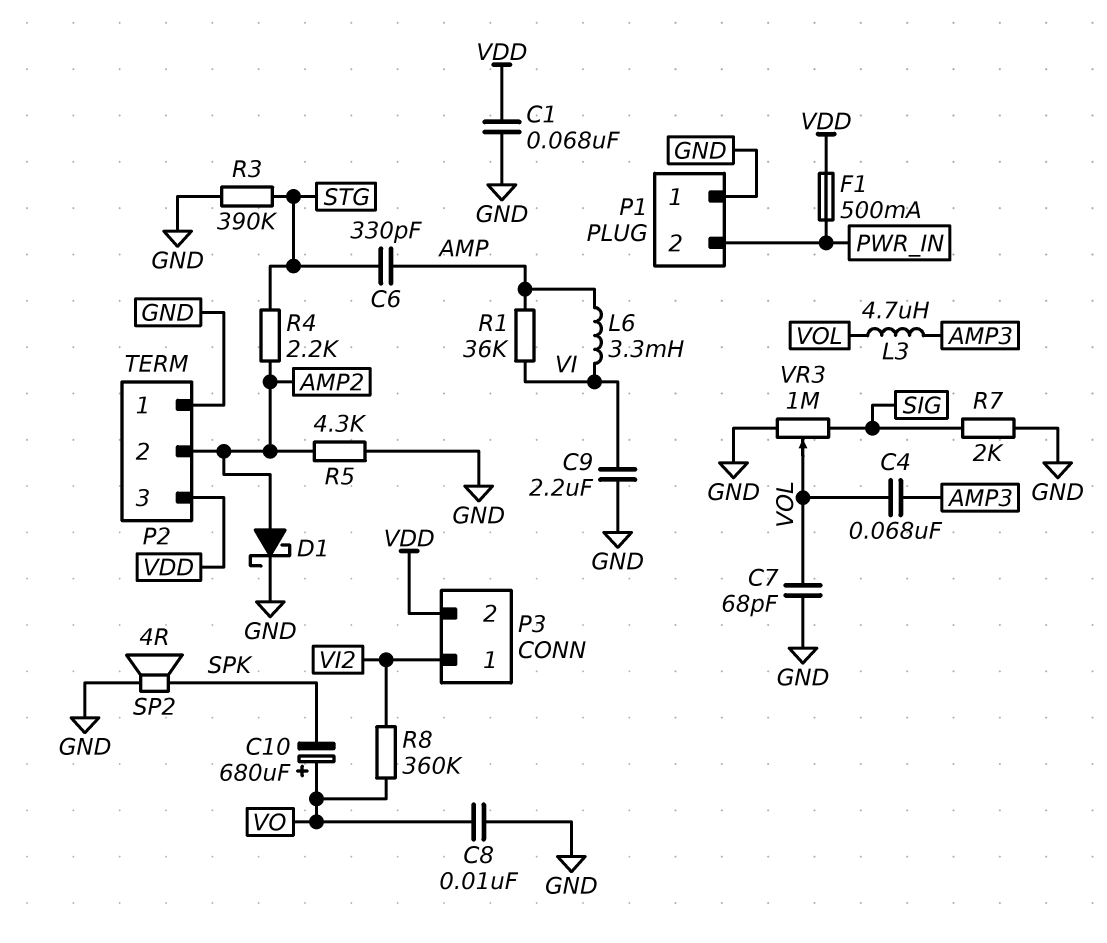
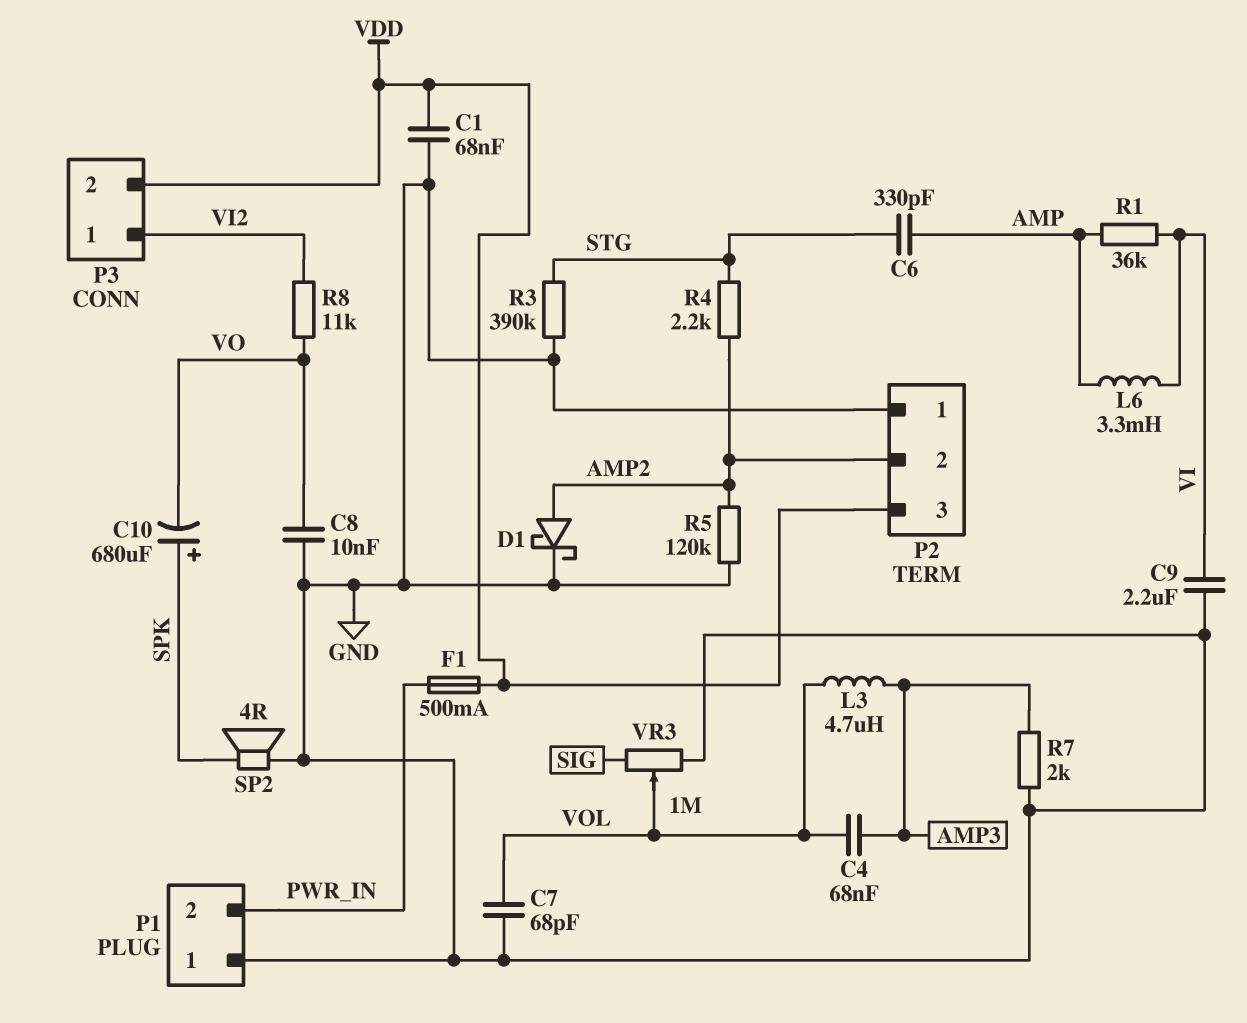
C10: 680uF (plus VO, minus SPK) -> 680uF (plus SPK, minus VO)
R5: 4.3k (AMP2, GND) -> 120k (AMP2, GND)
R7: 2k (GND, SIG) -> 2k (AMP3, GND)
R8: 360k (VI2, VO) -> 11k (VI2, VO)

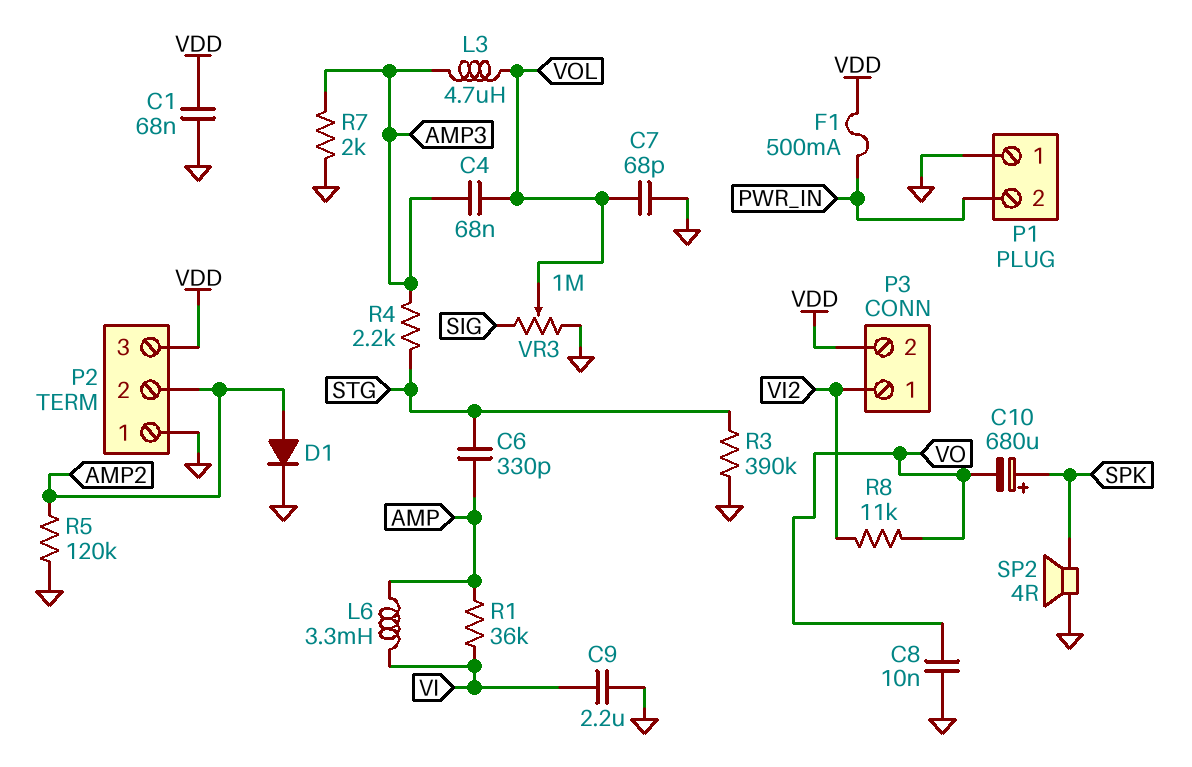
D1: schottky (A AMP2, K GND) -> diode (A AMP2, K GND)
R4: 2.2k (AMP2, STG) -> 2.2k (AMP3, STG)

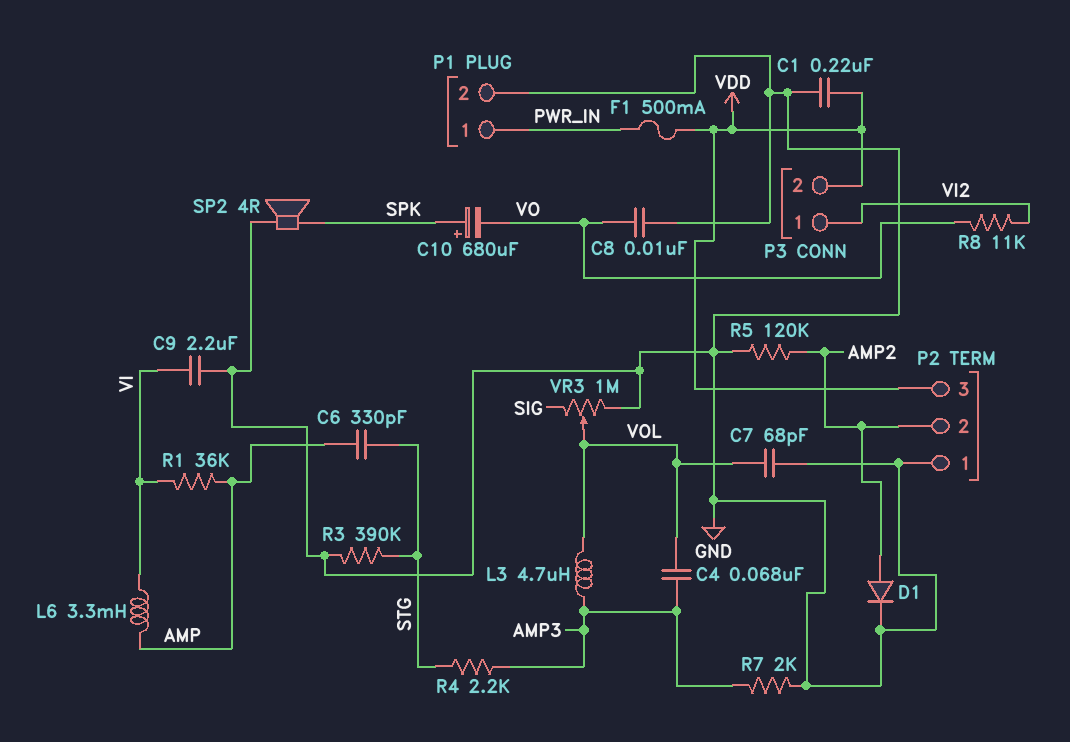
C1: 68nF (GND, VDD) -> 220nF (GND, VDD)
P1 pin 1: GND -> PWR_IN
P1 pin 2: PWR_IN -> GND

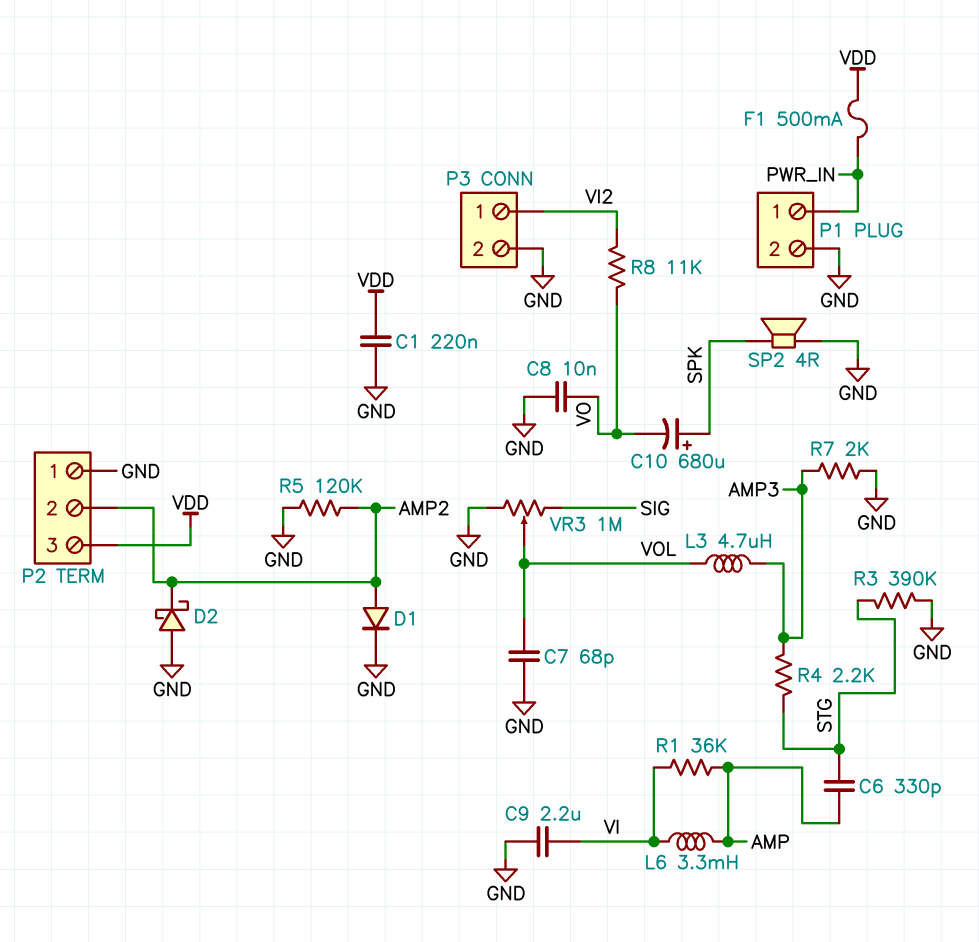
C4: 68nF (AMP3, VOL) -> none
D2: none -> schottky (A GND, K AMP2)
P3 pin 2: VDD -> GND

